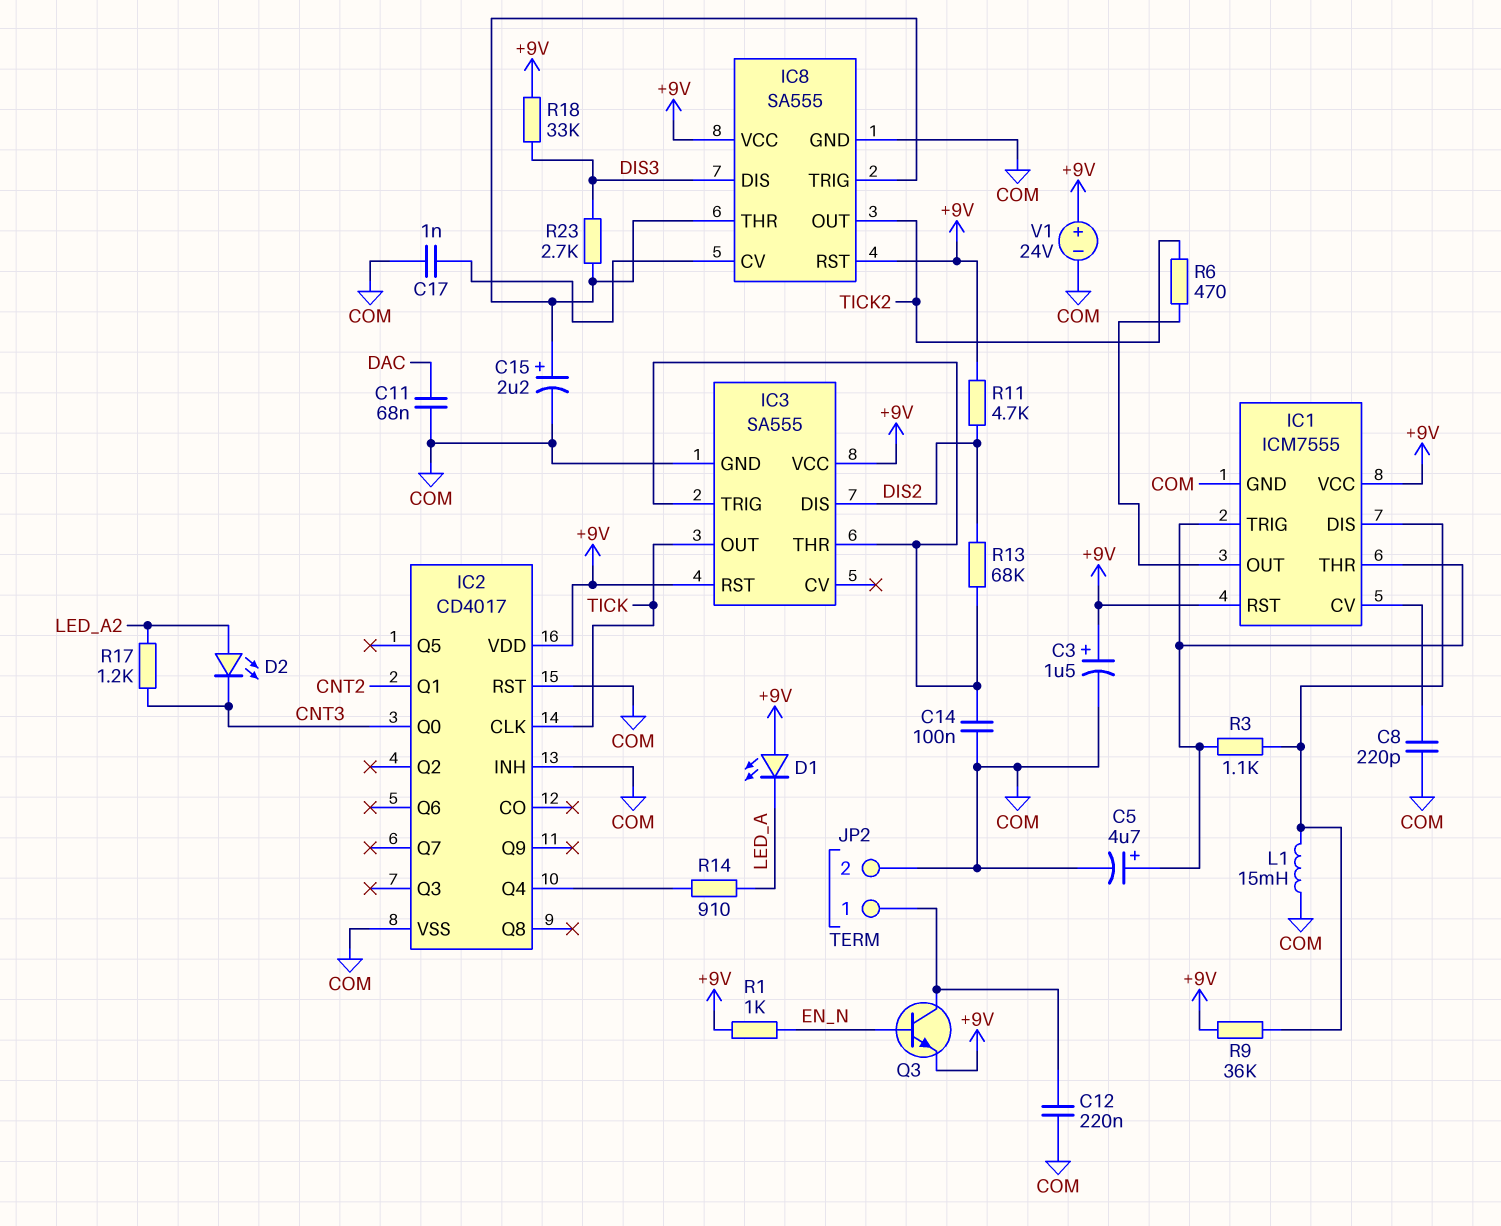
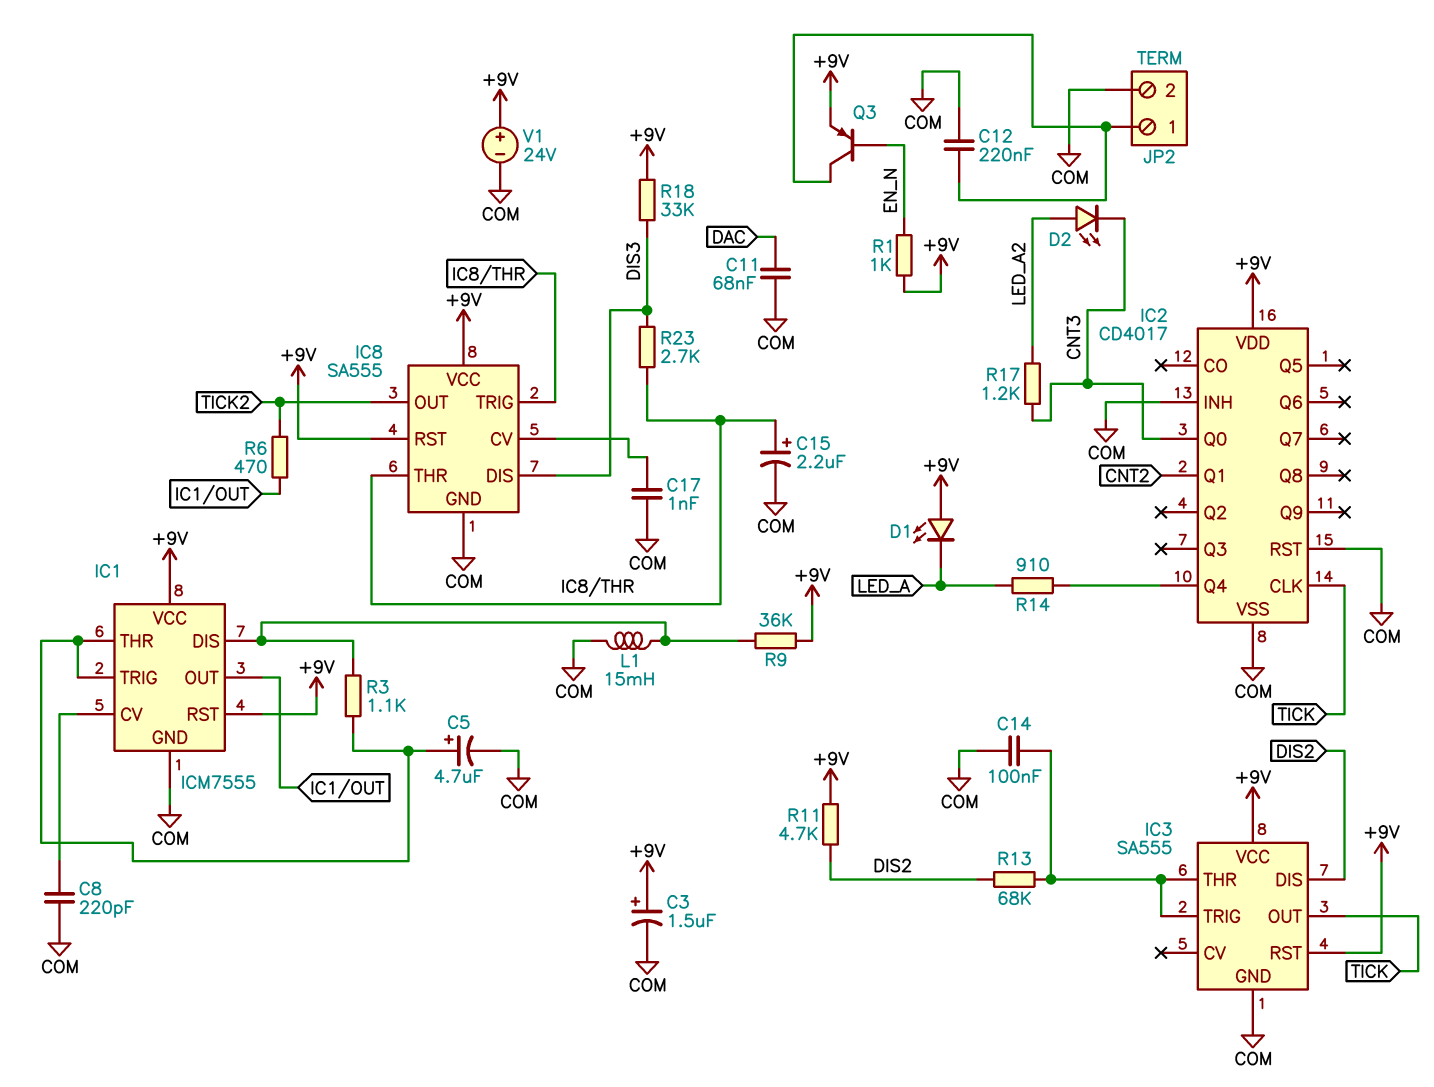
Q3: NPN (B EN_N, C JP2/1, E +9V) -> PNP (B EN_N, C JP2/1, E +9V)

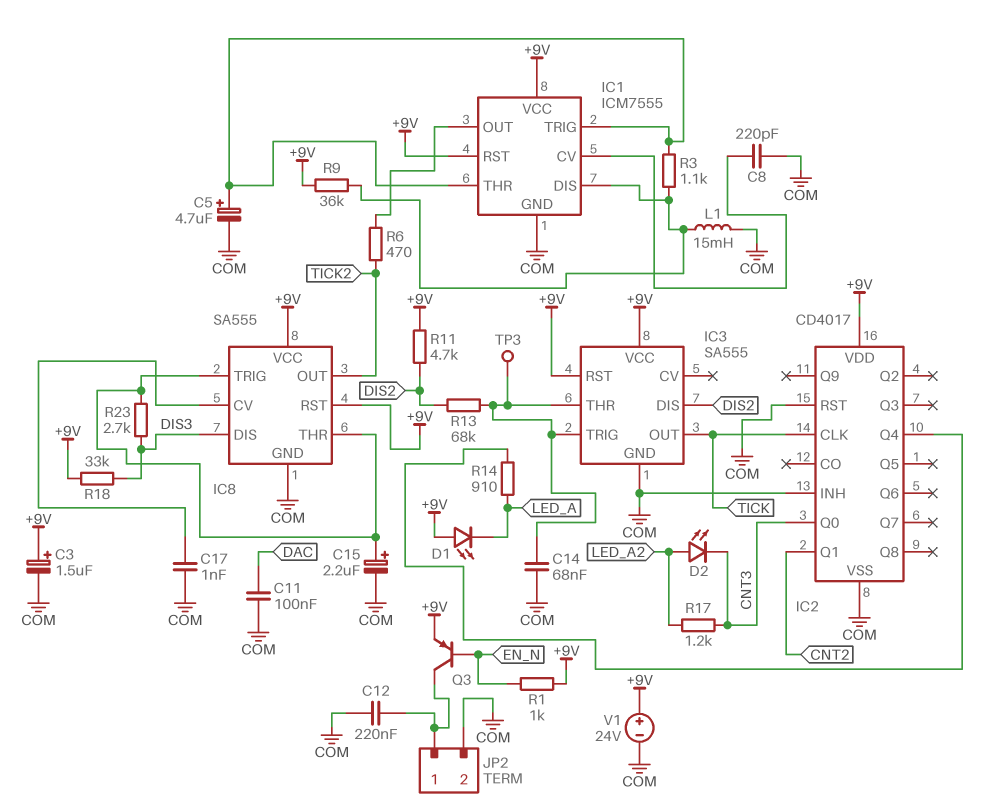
C11: 68nF (COM, DAC) -> 100nF (COM, DAC)
C14: 100nF (COM, IC3/THR) -> 68nF (COM, IC3/THR)
TP3: none -> test point (IC3/THR)

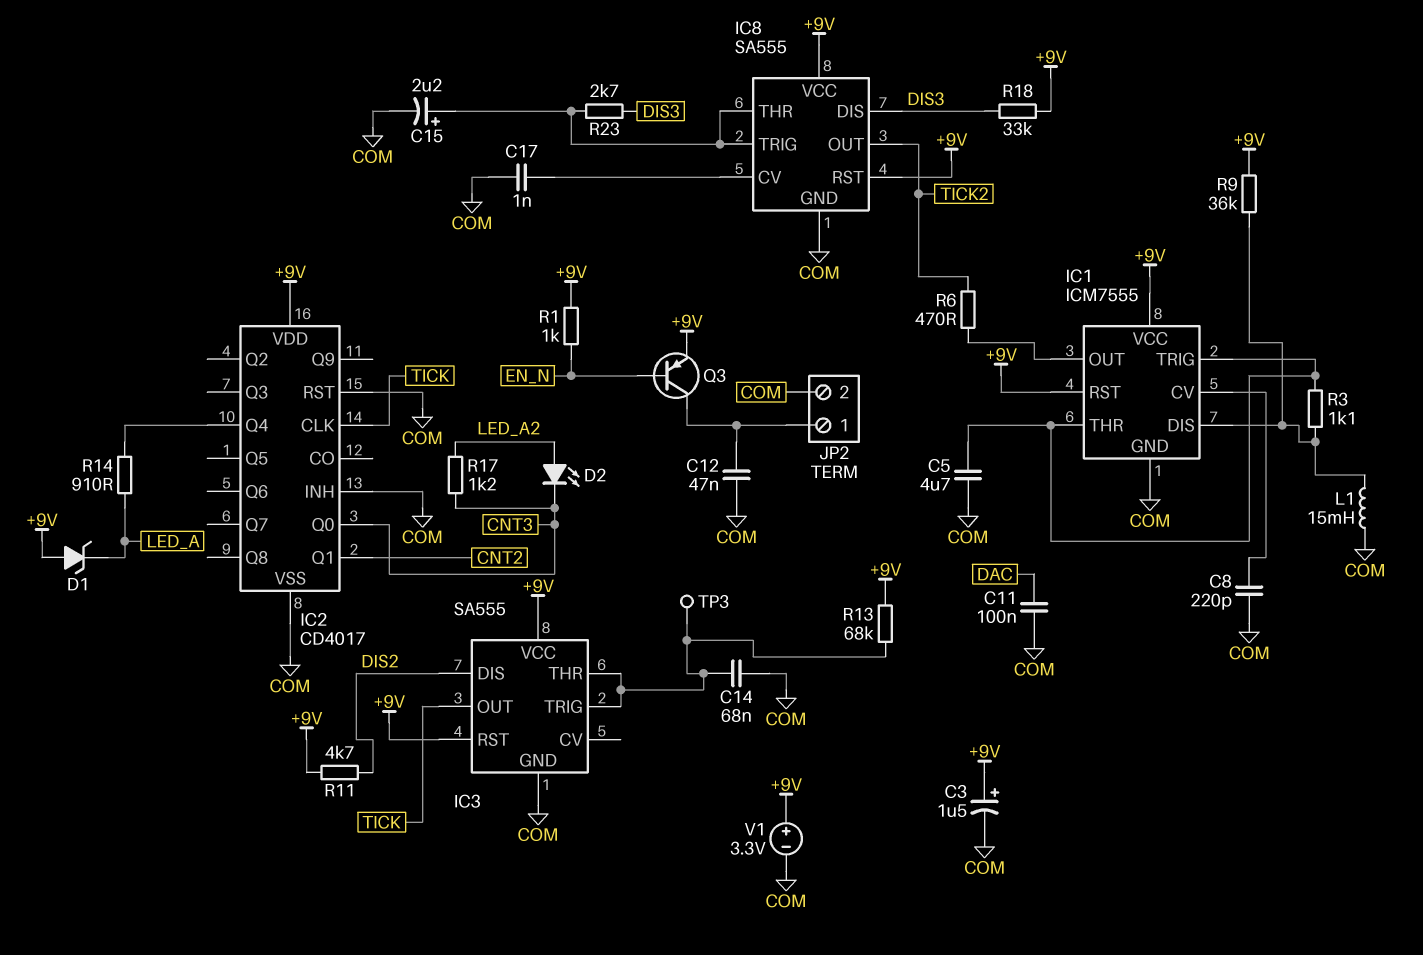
C5: 4.7uF (plus IC1/THR, minus COM) -> 4.7uF (COM, IC1/THR)
C12: 220nF (COM, JP2/1) -> 47nF (COM, JP2/1)
D1: LED (A +9V, K LED_A) -> zener (A +9V, K LED_A)
R13: 68k (DIS2, IC3/THR) -> 68k (+9V, IC3/THR)
V1: 24V (plus +9V, minus COM) -> 3.3V (plus +9V, minus COM)

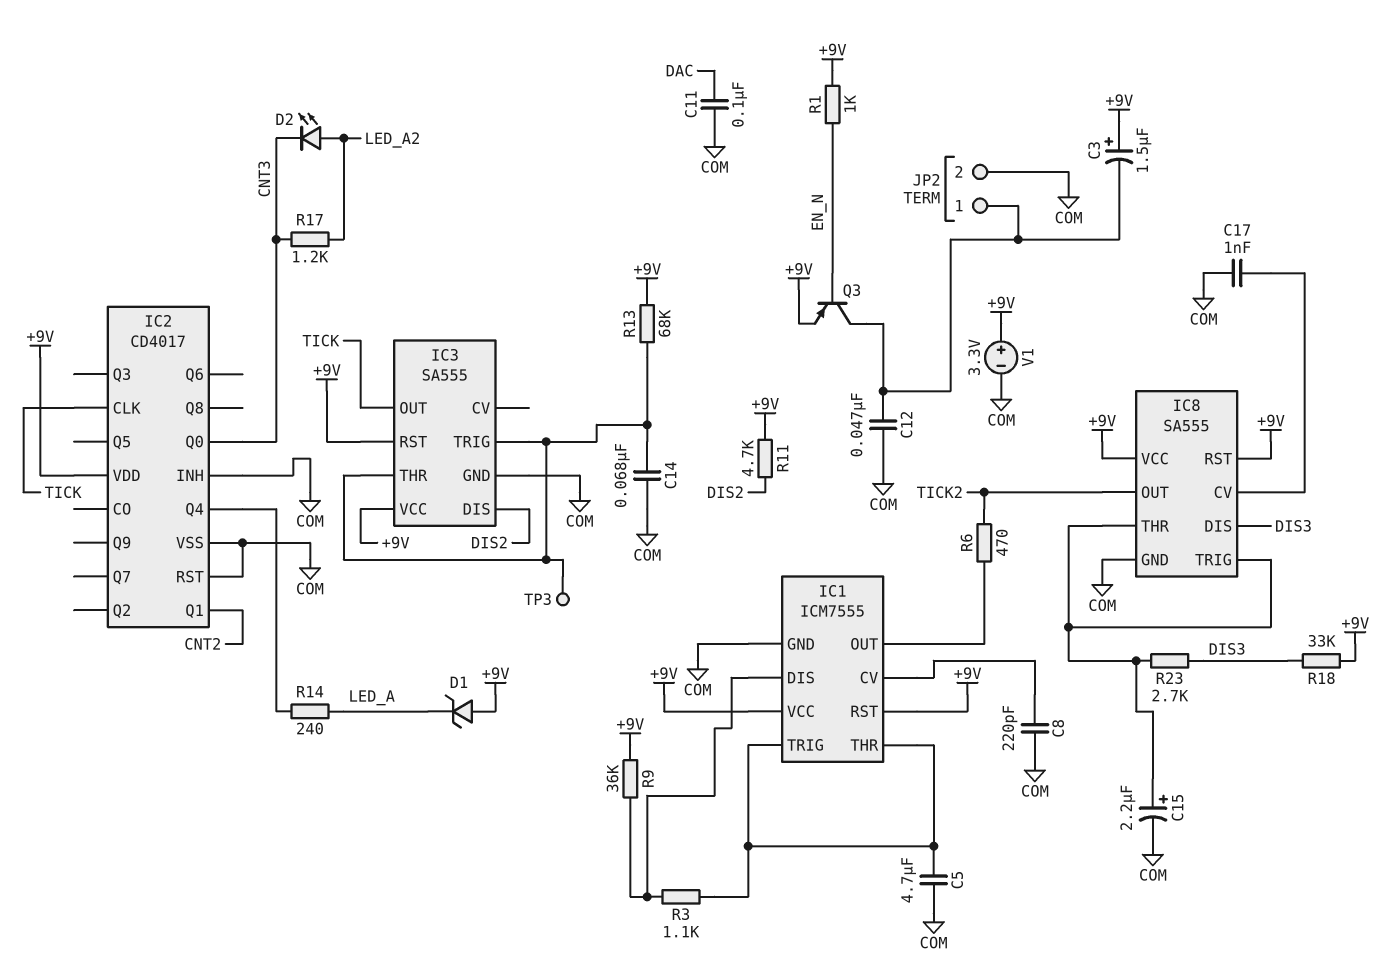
C3: 1.5uF (plus +9V, minus COM) -> 1.5uF (plus +9V, minus JP2/1)
L1: 15mH (COM, IC1/DIS) -> none
R14: 910 (IC2/Q4, LED_A) -> 240 (IC2/Q4, LED_A)

